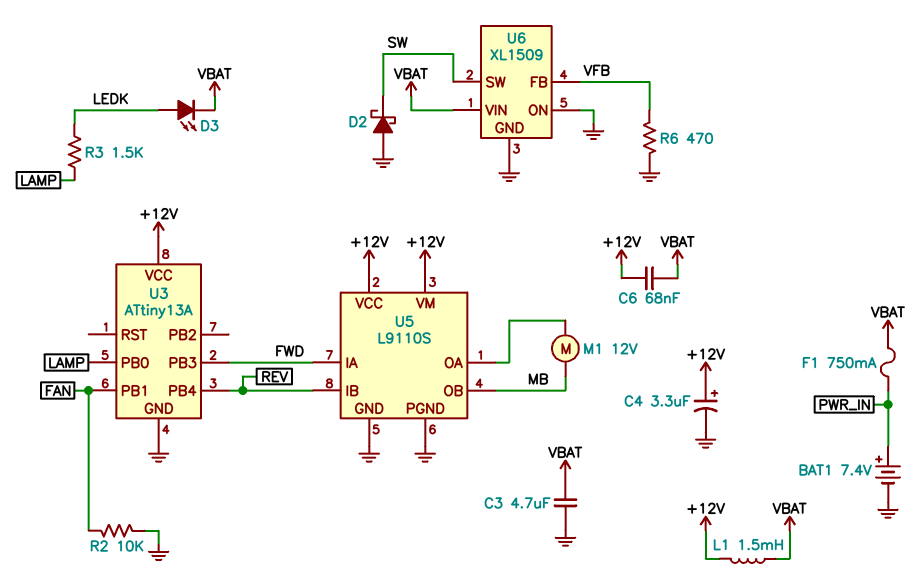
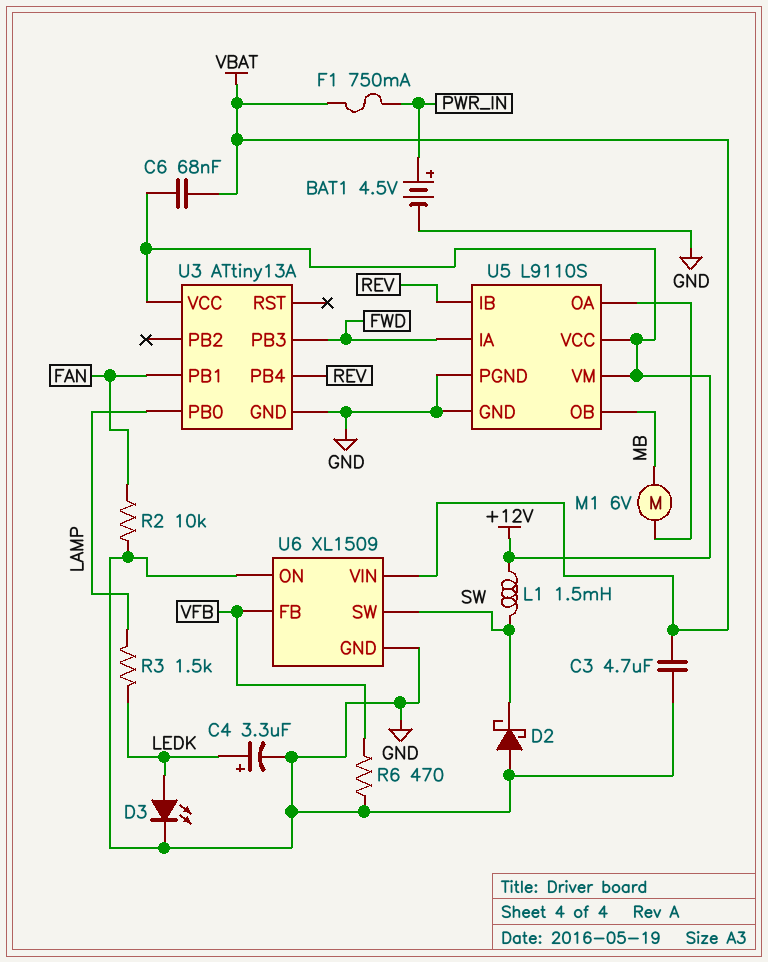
BAT1: 7.4V (plus PWR_IN, minus GND) -> 4.5V (plus PWR_IN, minus GND)
C4: 3.3uF (plus +12V, minus GND) -> 3.3uF (plus LEDK, minus GND)
D3: LED (A LEDK, K VBAT) -> LED (A LEDK, K GND)
L1: 1.5mH (+12V, VBAT) -> 1.5mH (+12V, SW)
M1: motor 12V (MB, U5/OA) -> motor 6V (MB, U5/OA)

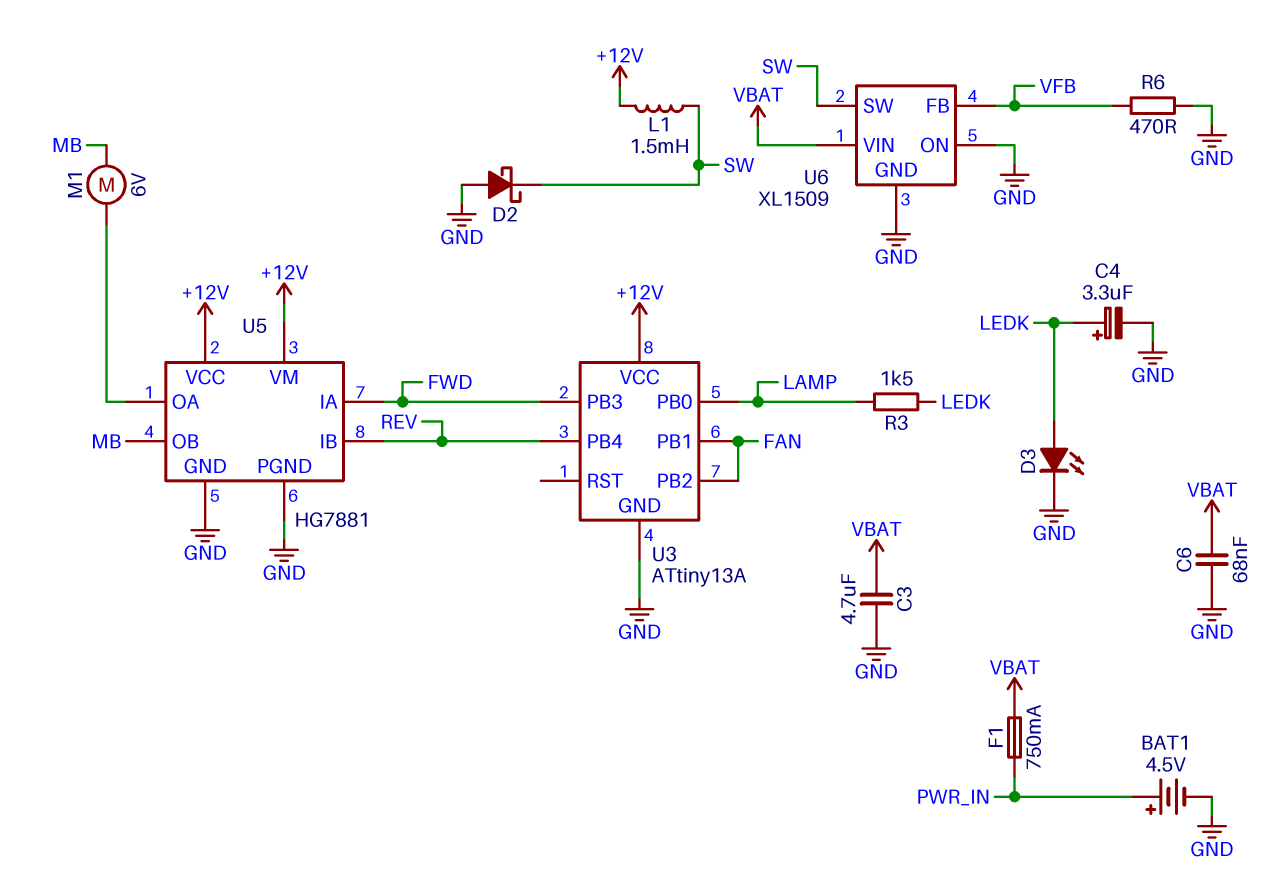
C6: 68nF (+12V, VBAT) -> 68nF (GND, VBAT)
R2: 10k (FAN, GND) -> none
U3 pin PB2: none -> FAN
U5: L9110S -> HG7881

